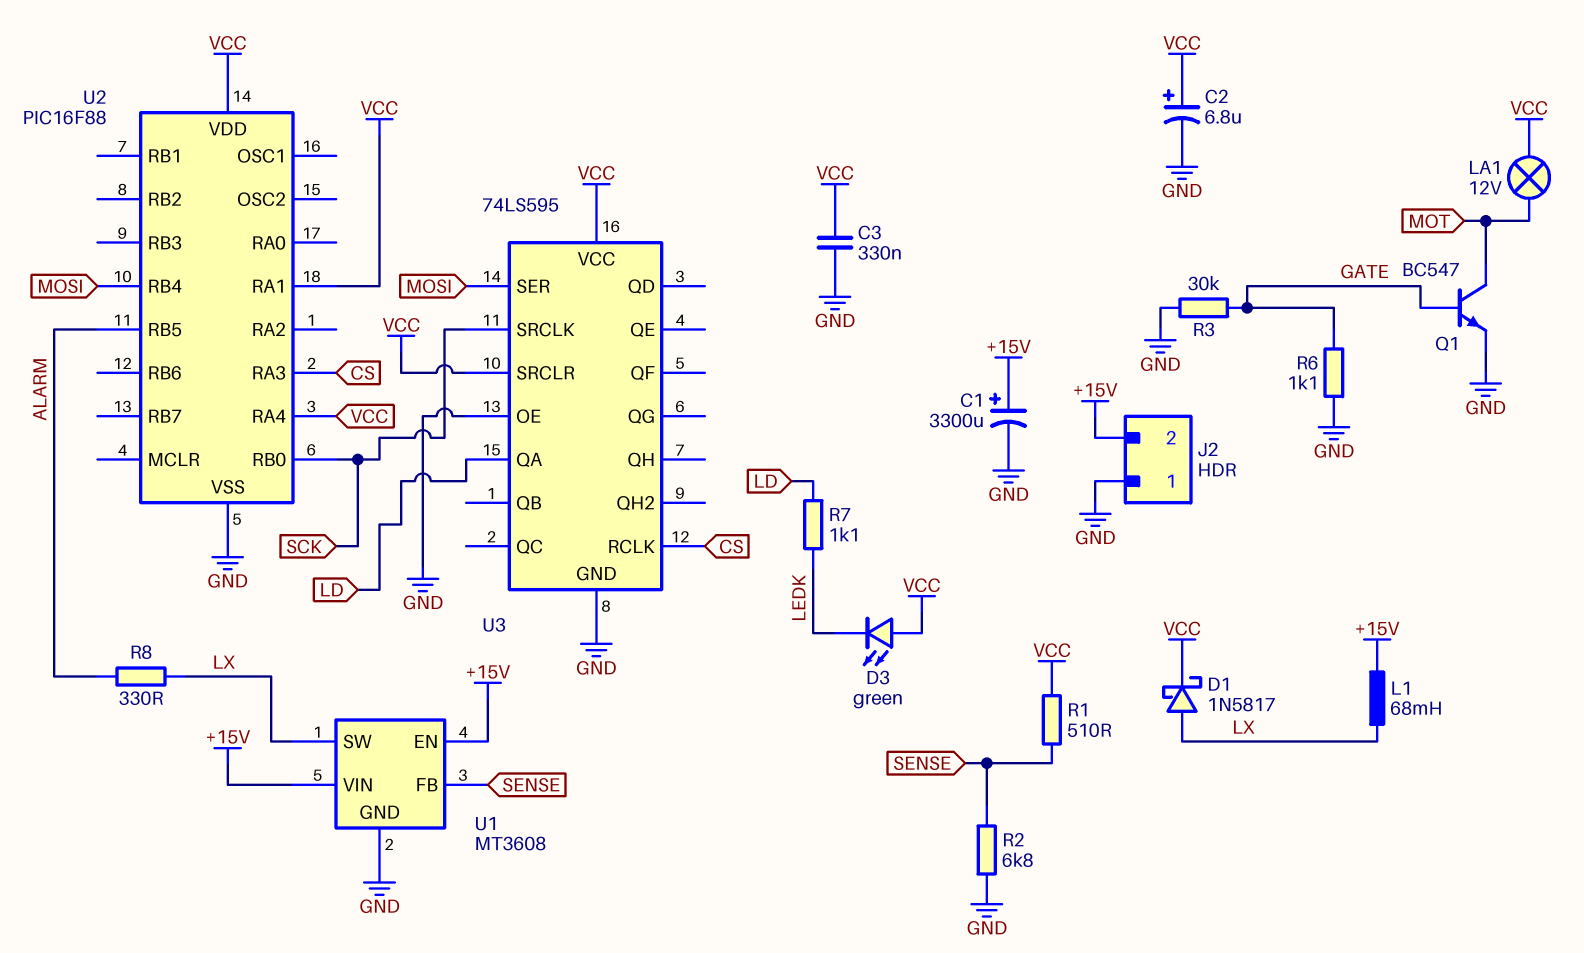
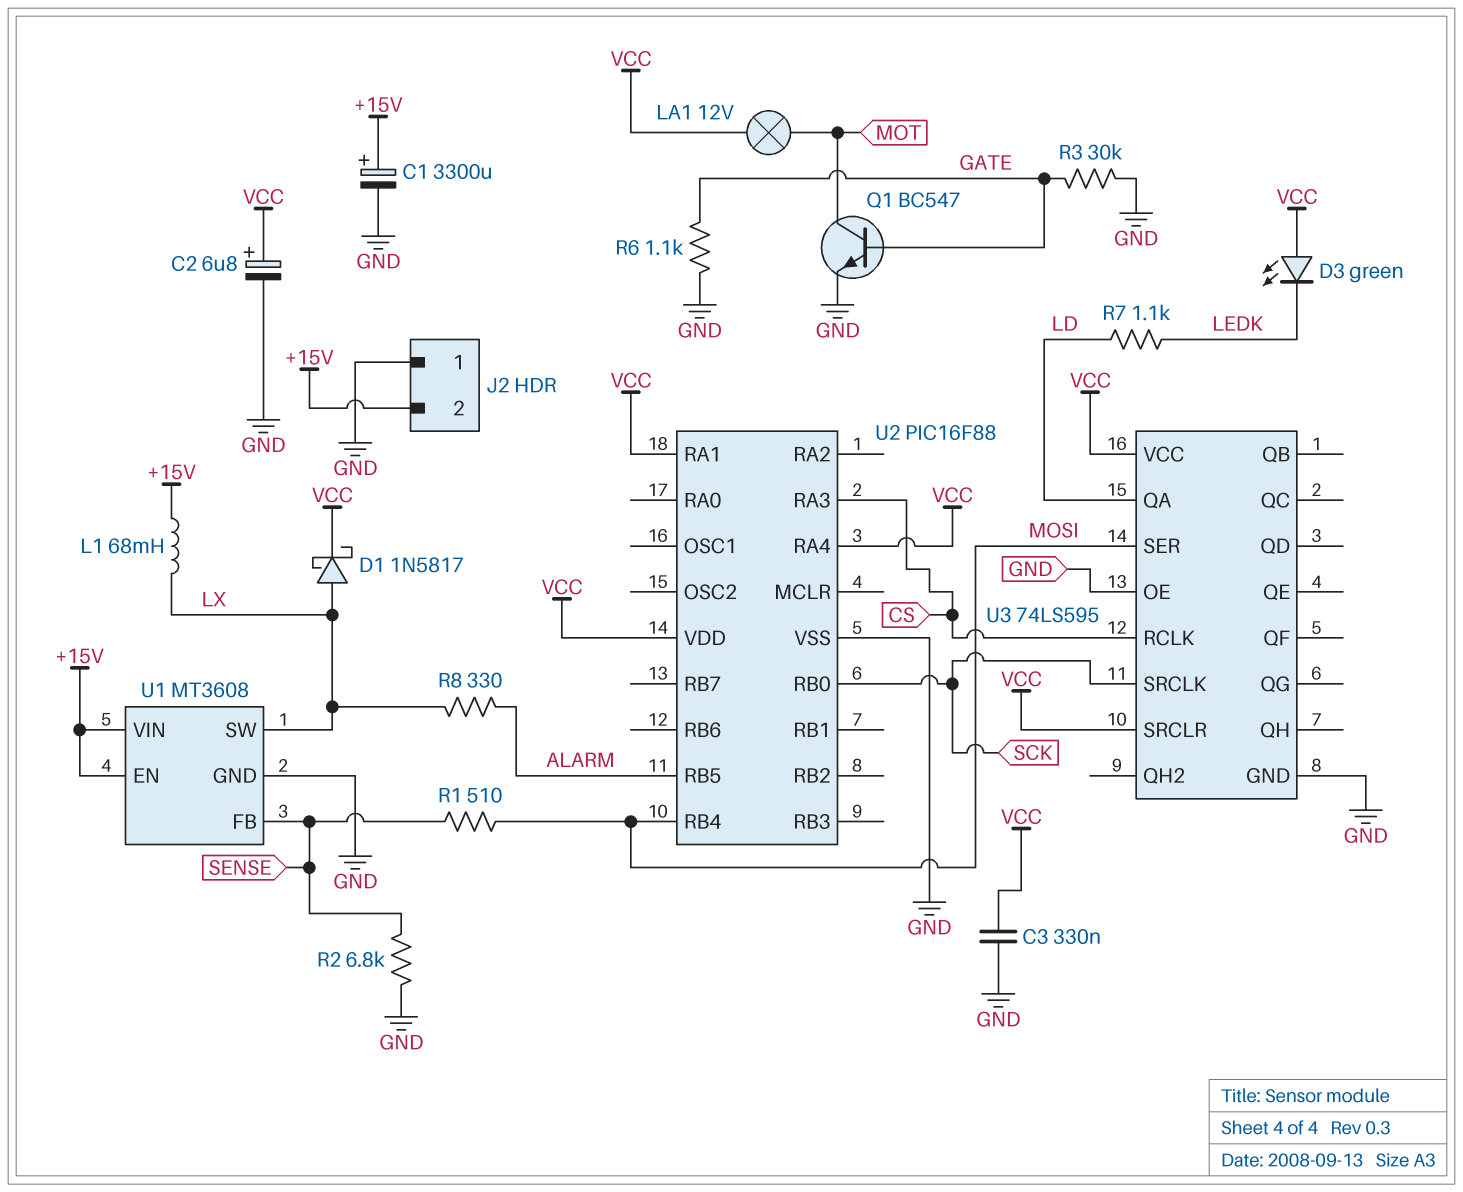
R1: 510 (SENSE, VCC) -> 510 (MOSI, SENSE)

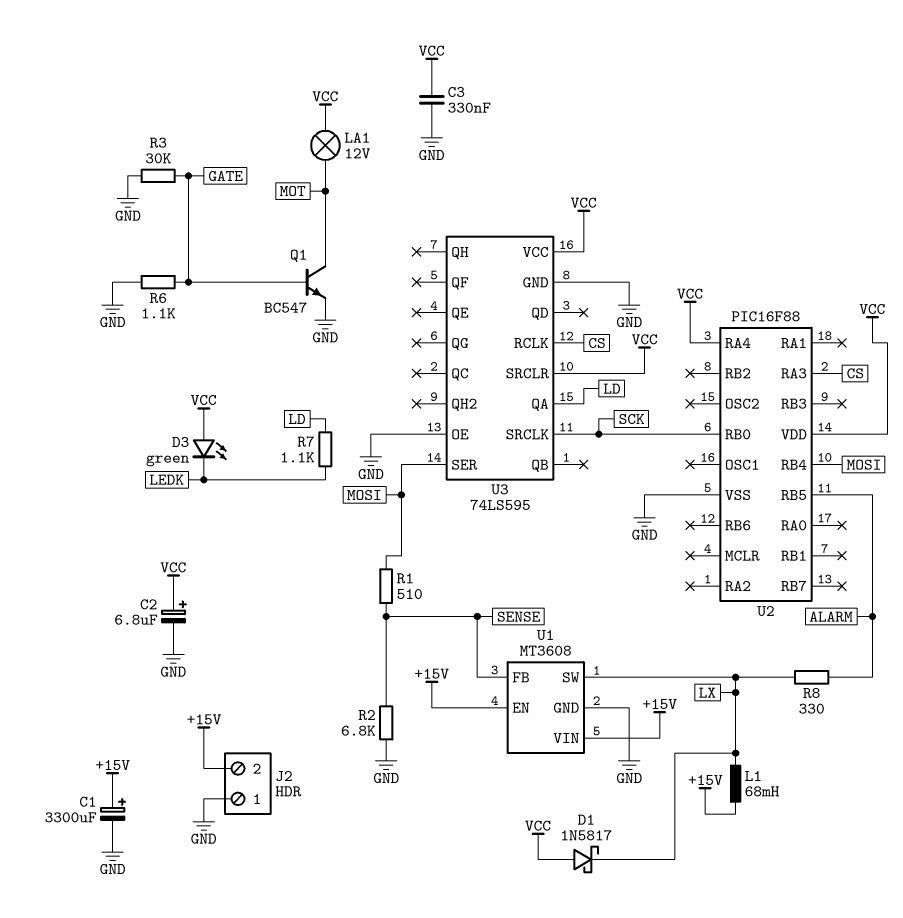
D1: schottky 1N5817 (A LX, K VCC) -> schottky 1N5817 (A VCC, K LX)
U2 pin RA1: VCC -> none

